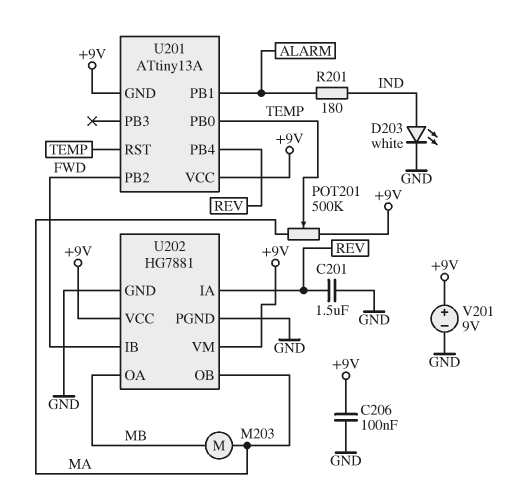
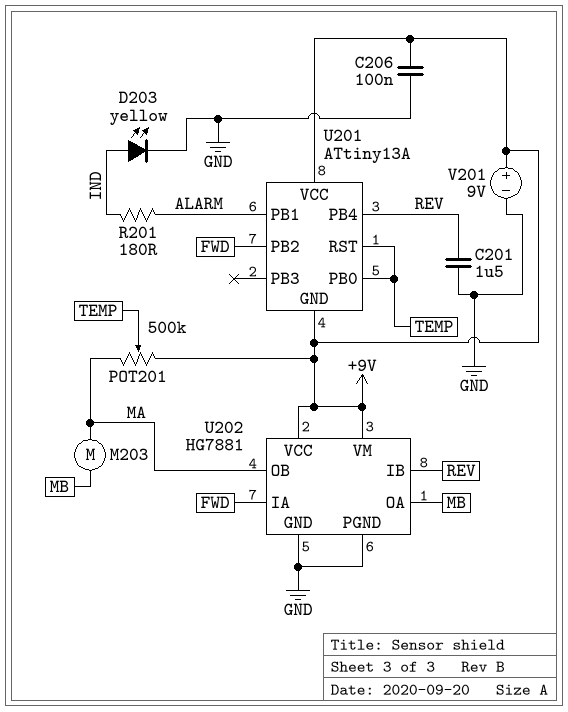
D203: LED white (A IND, K GND) -> LED yellow (A IND, K GND)
U202 pin IA: REV -> FWD
U202 pin IB: FWD -> REV

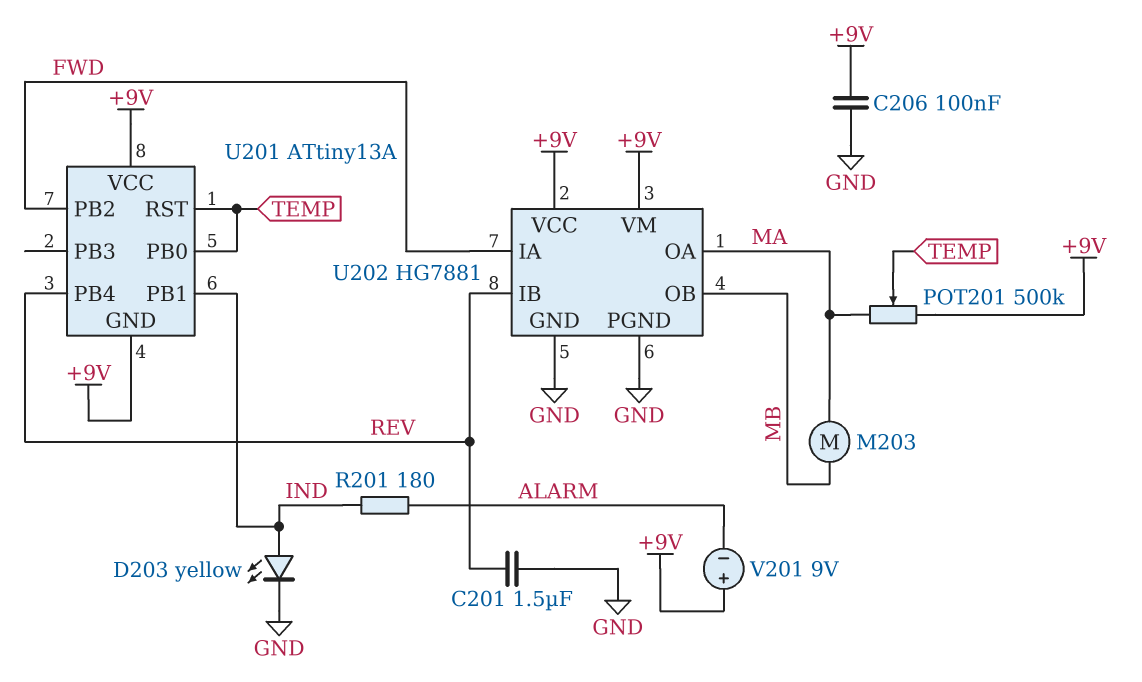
U201 pin PB1: ALARM -> IND
U202 pin OA: MB -> MA
U202 pin OB: MA -> MB
V201: 9V (plus +9V, minus GND) -> 9V (plus +9V, minus ALARM)

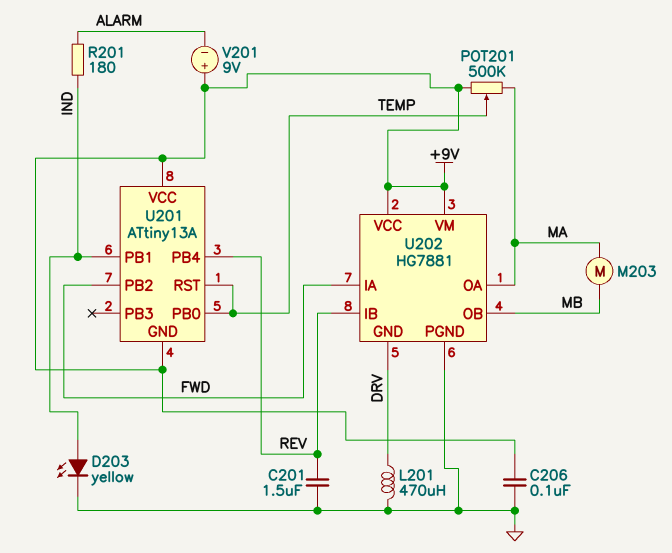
L201: none -> 470uH (DRV, GND)
U202 pin GND: GND -> DRV

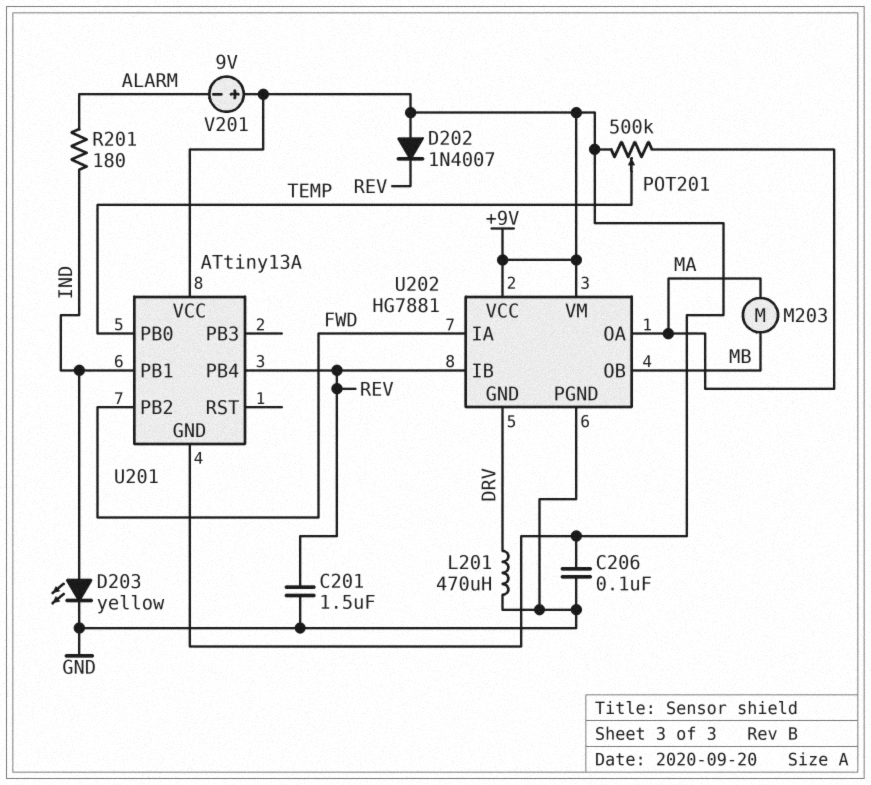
D202: none -> diode 1N4007 (A +9V, K REV)
U201 pin RST: TEMP -> none

